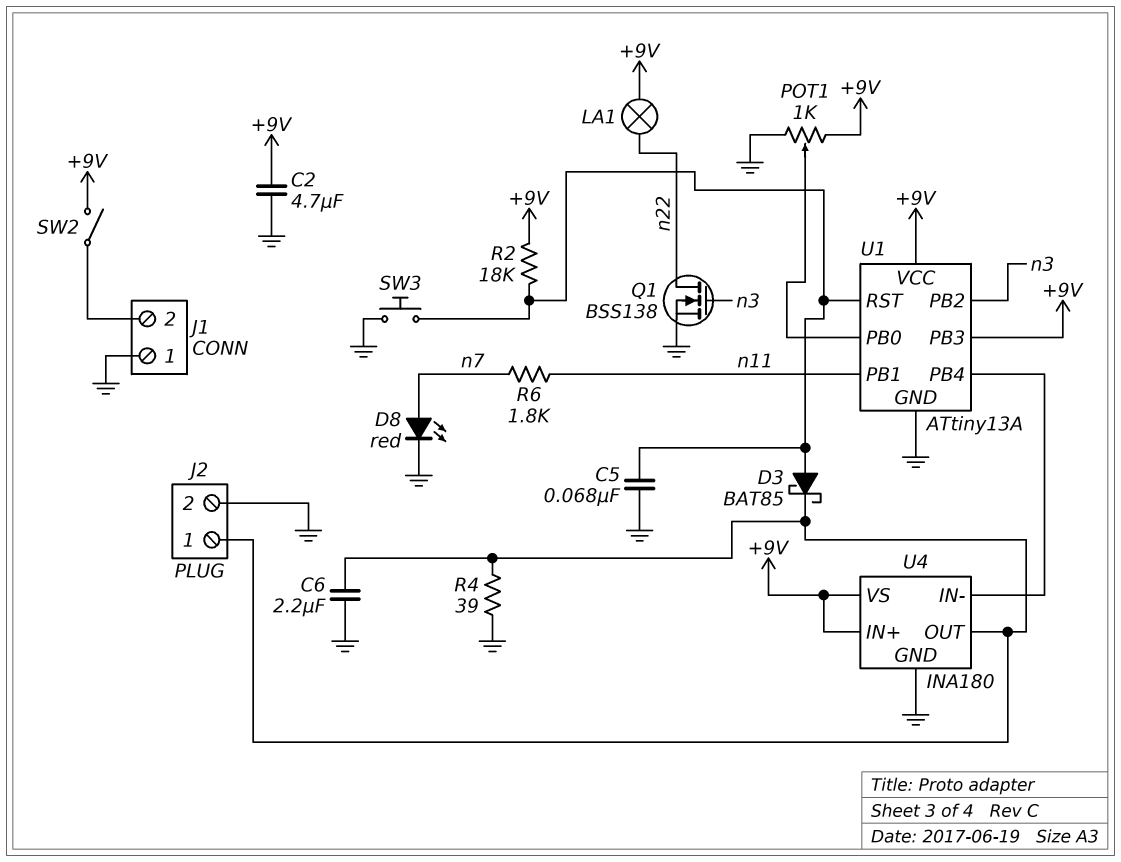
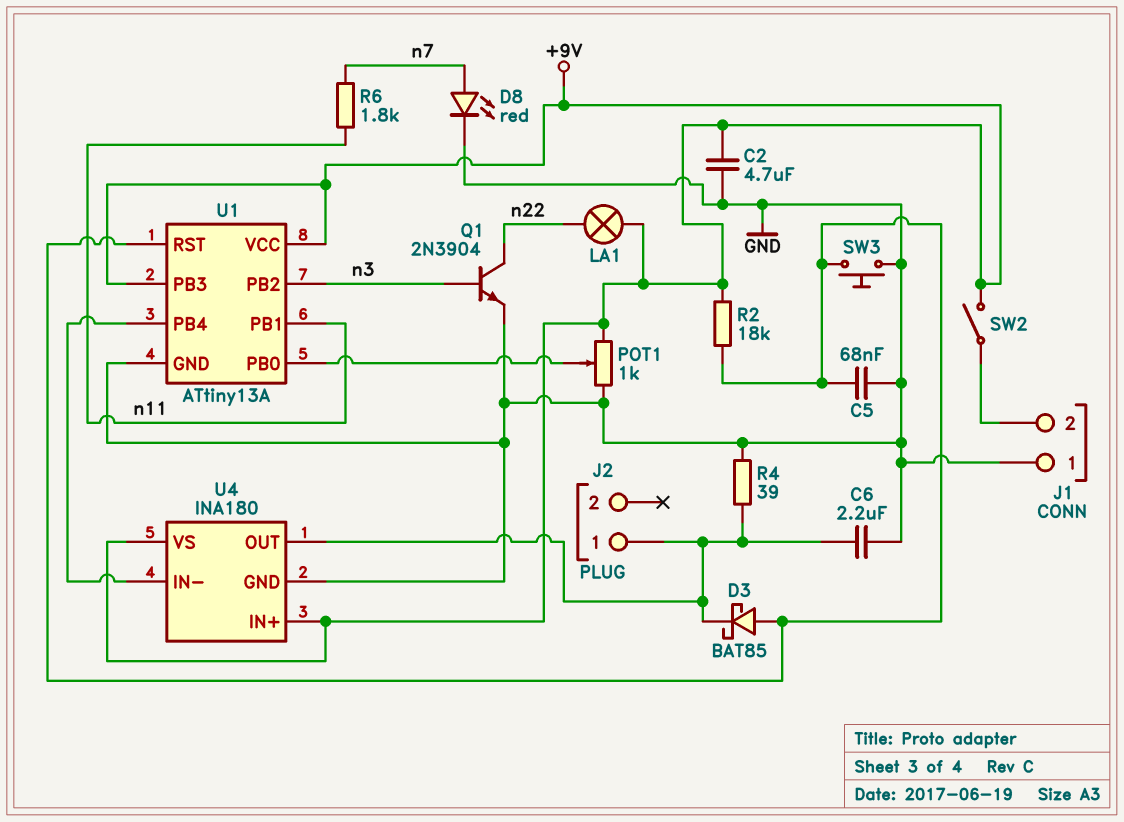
J2 pin 2: GND -> none
Q1: NMOS BSS138 (G n3, D n22, S GND) -> NPN 2N3904 (B n3, C n22, E GND)

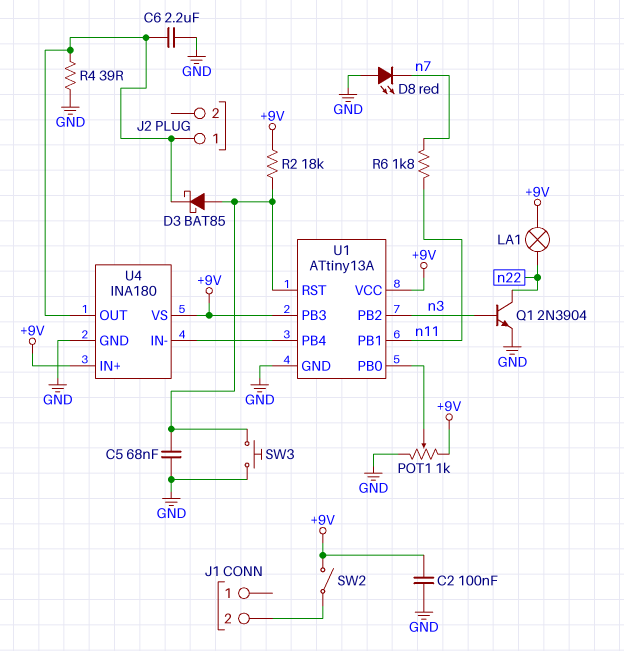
C2: 4.7uF (+9V, GND) -> 100nF (+9V, GND)
D8: LED red (A n7, K GND) -> LED red (A GND, K n7)
J1 pin 1: GND -> none

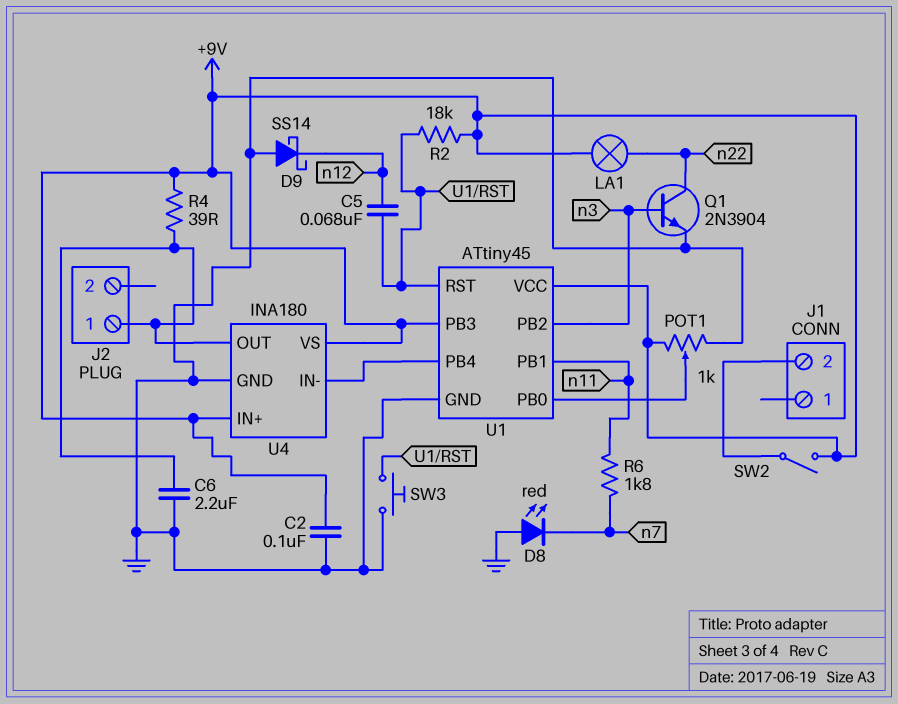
C5: 68nF (GND, U1/RST) -> 68nF (U1/RST, n12)
D3: schottky BAT85 (A U1/RST, K J2/1) -> none
D9: none -> schottky SS14 (A GND, K n12)
R4: 39 (GND, J2/1) -> 39 (+9V, J2/1)
U1: ATtiny13A -> ATtiny45

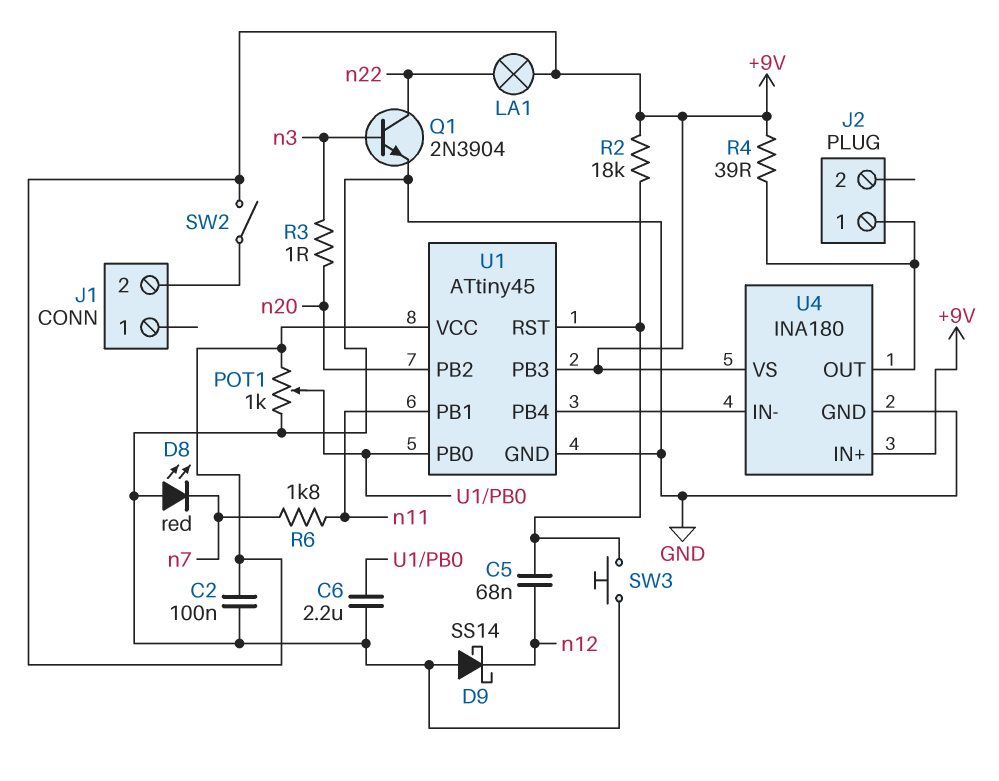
C6: 2.2uF (GND, J2/1) -> 2.2uF (GND, U1/PB0)
R3: none -> 1 (n3, n20)
U1 pin PB2: n3 -> n20

